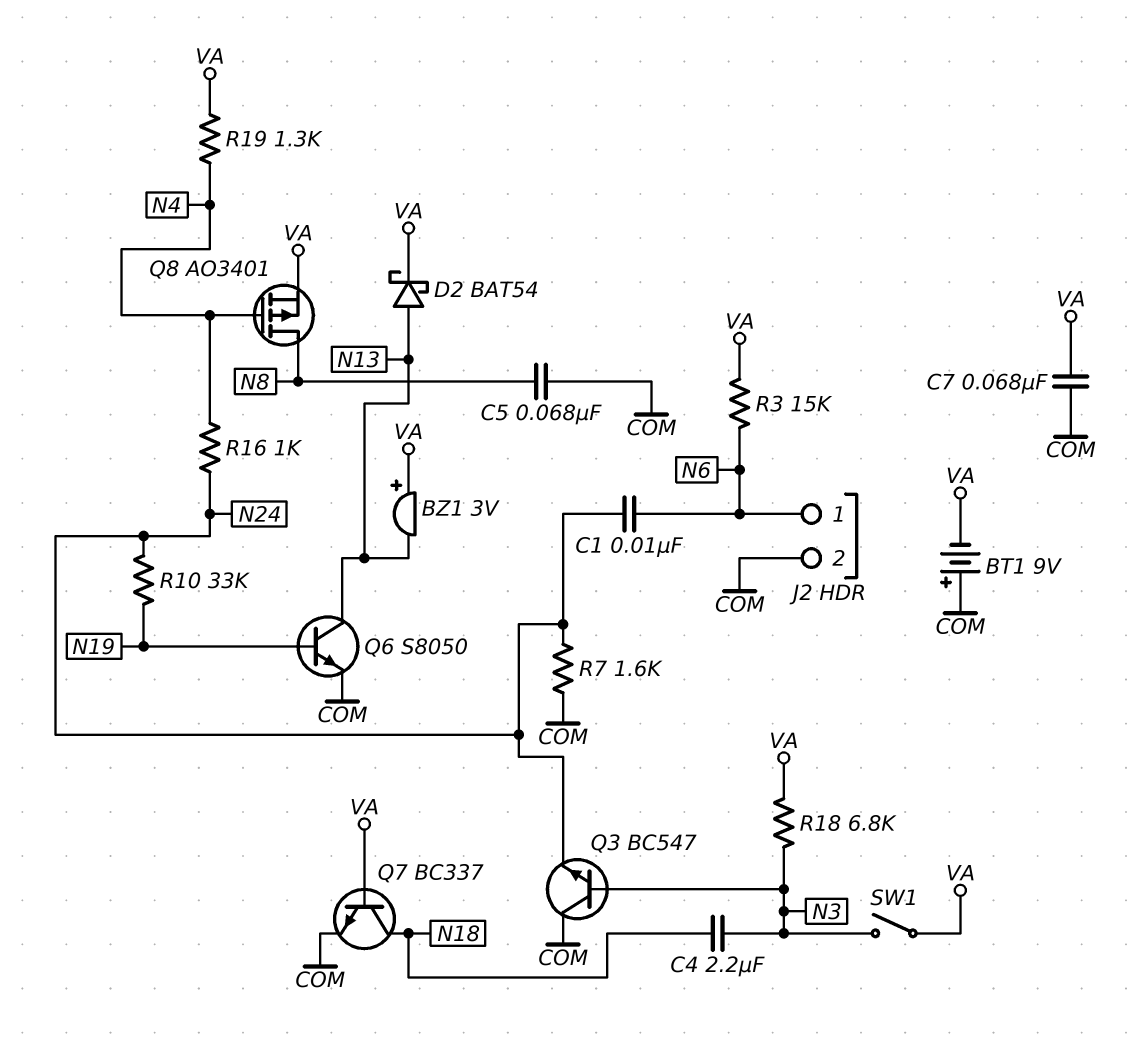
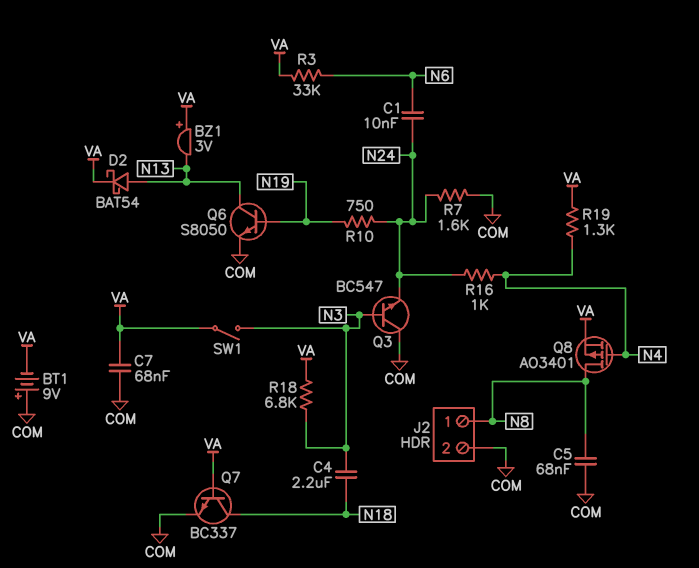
J2 pin 1: N6 -> N8
R3: 15k (N6, VA) -> 33k (N6, VA)
R10: 33k (N19, N24) -> 750 (N19, N24)

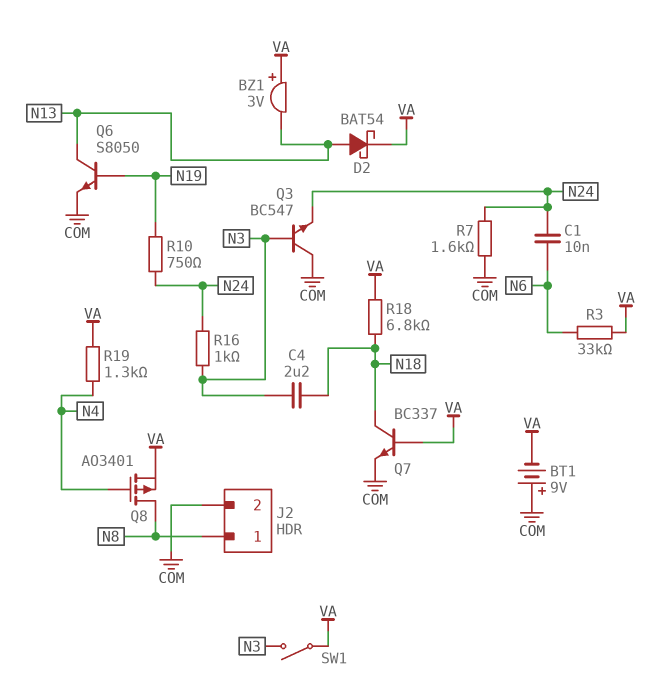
C5: 68nF (COM, N8) -> none
C7: 68nF (COM, VA) -> none
R16: 1k (N4, N24) -> 1k (N3, N24)
R18: 6.8k (N3, VA) -> 6.8k (N18, VA)

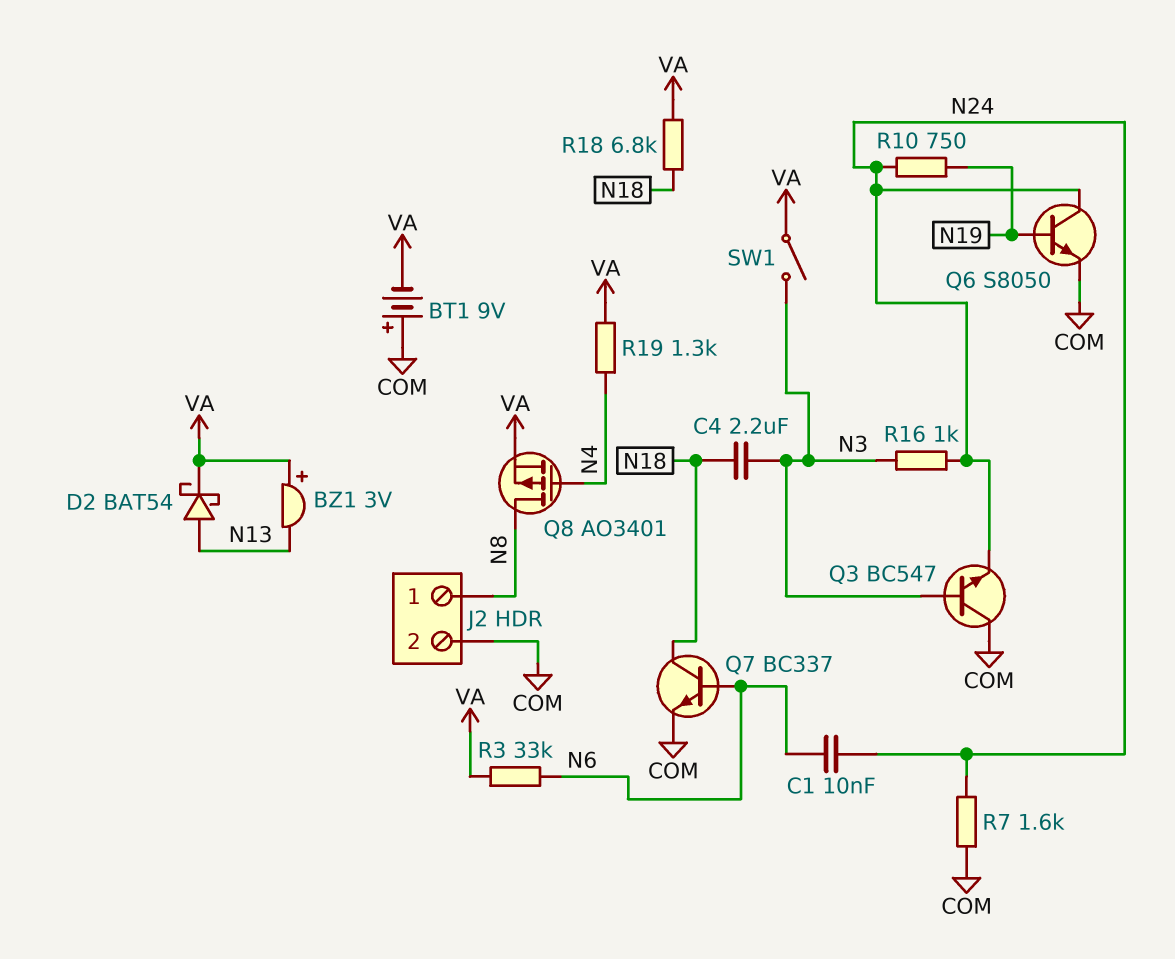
Q6: NPN S8050 (B N19, C N13, E COM) -> NPN S8050 (B N19, C N24, E COM)
Q7: NPN BC337 (B VA, C N18, E COM) -> NPN BC337 (B N6, C N18, E COM)

